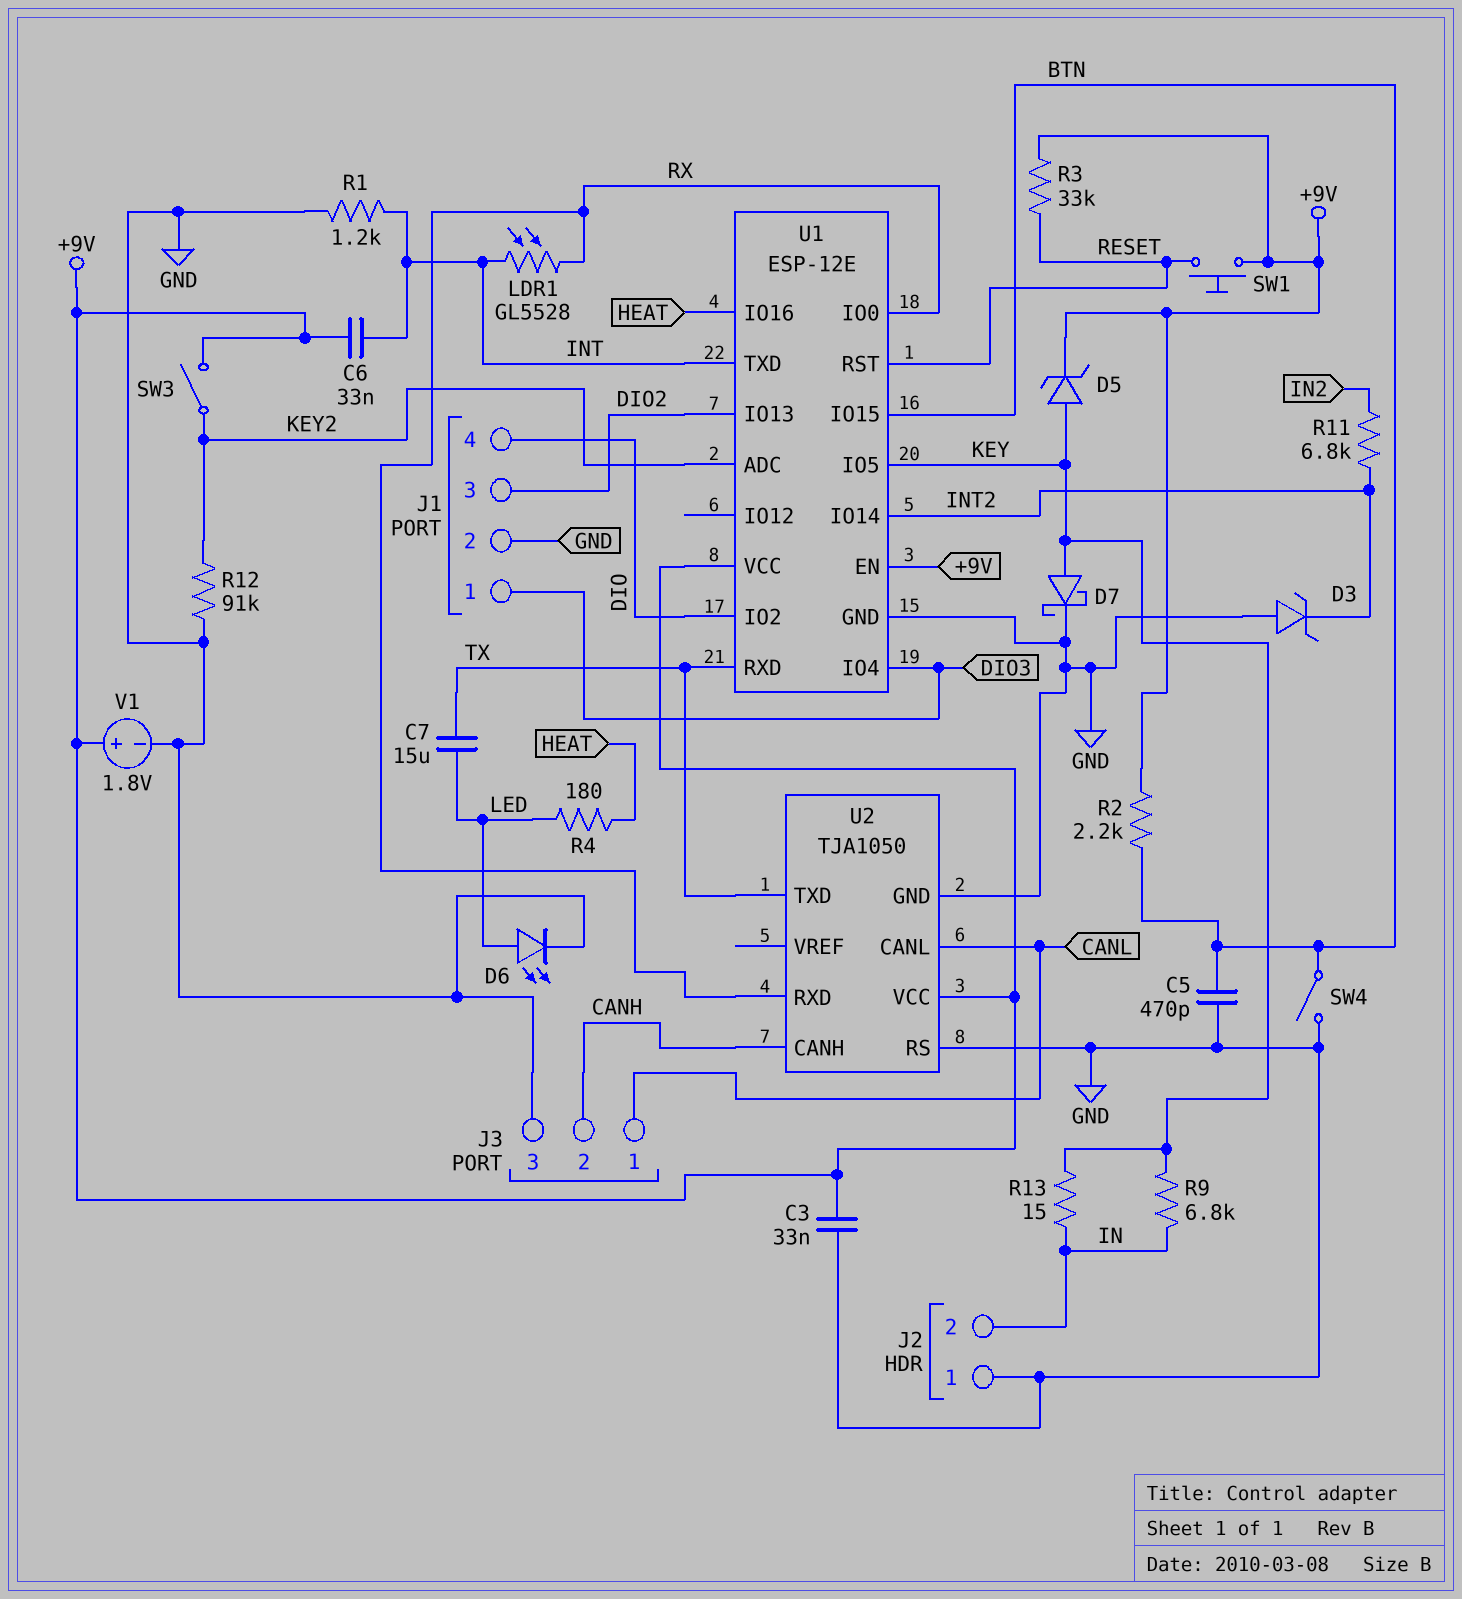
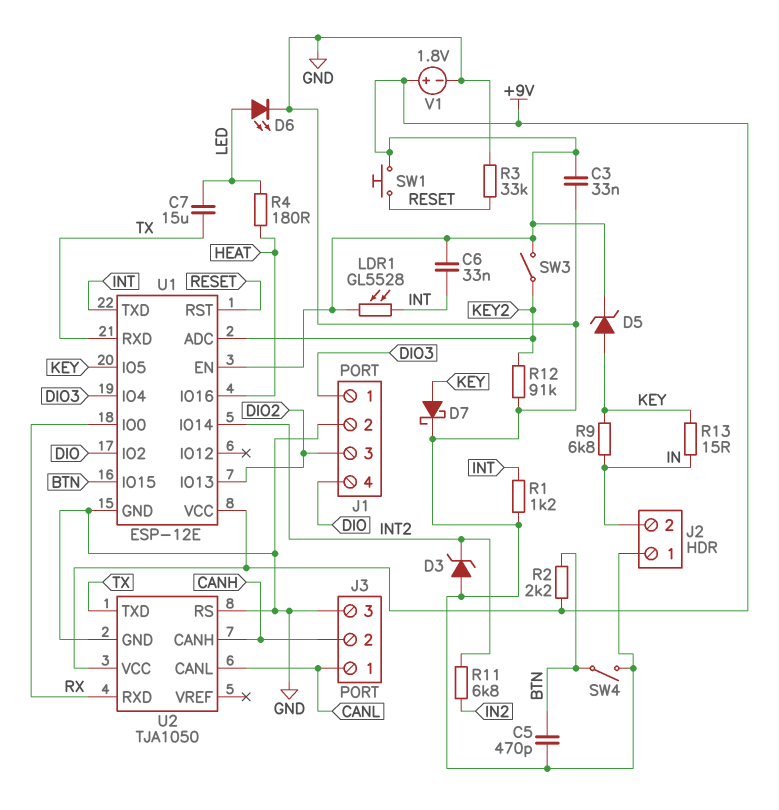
LDR1: GL5528 (INT, RX) -> GL5528 (+9V, INT)
R3: 33k (+9V, RESET) -> 33k (GND, RESET)

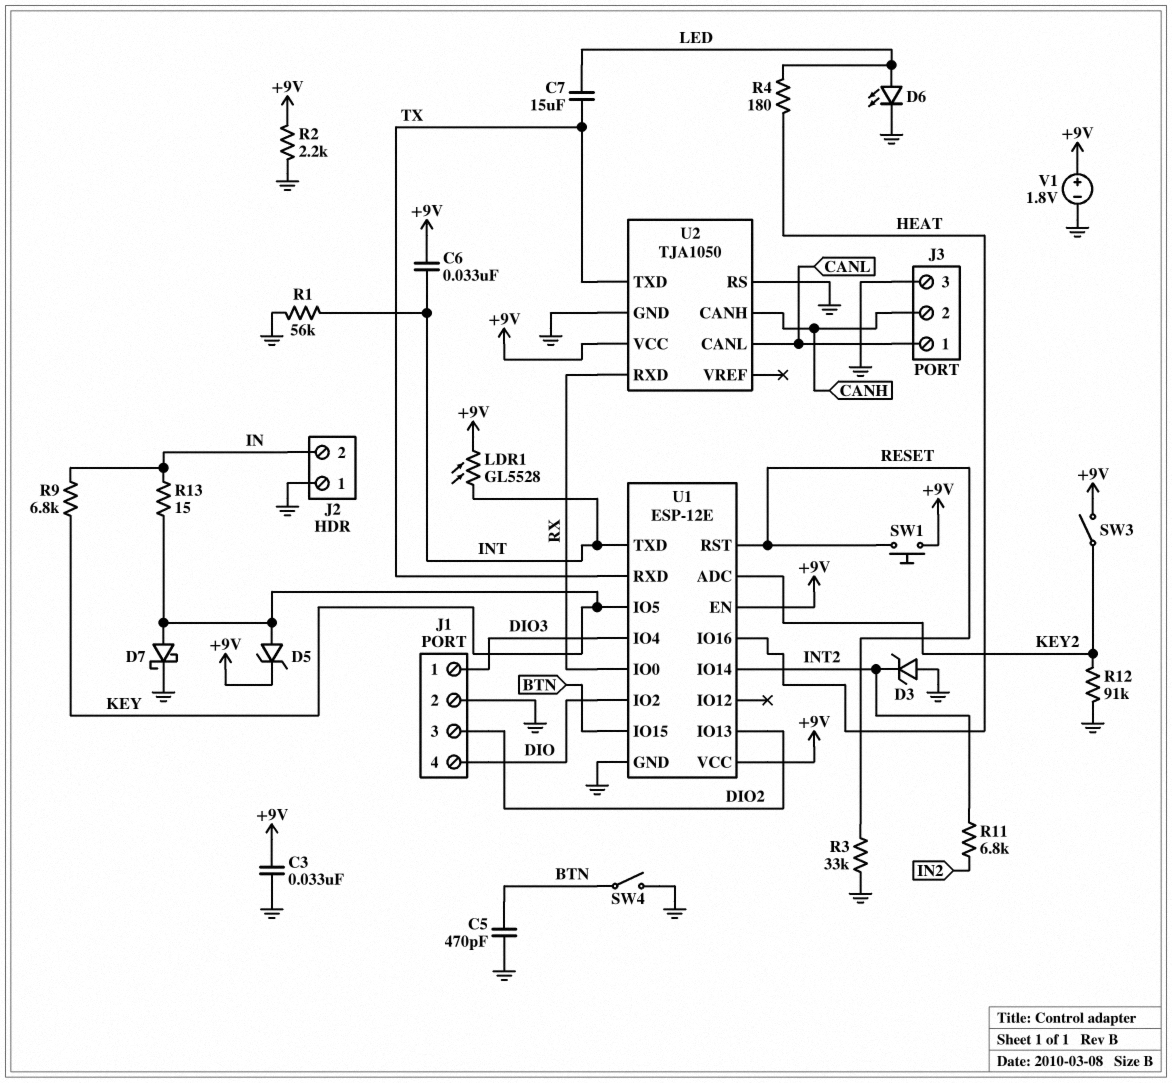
R1: 1.2k (GND, INT) -> 56k (GND, INT)
R2: 2.2k (+9V, BTN) -> 2.2k (+9V, GND)

